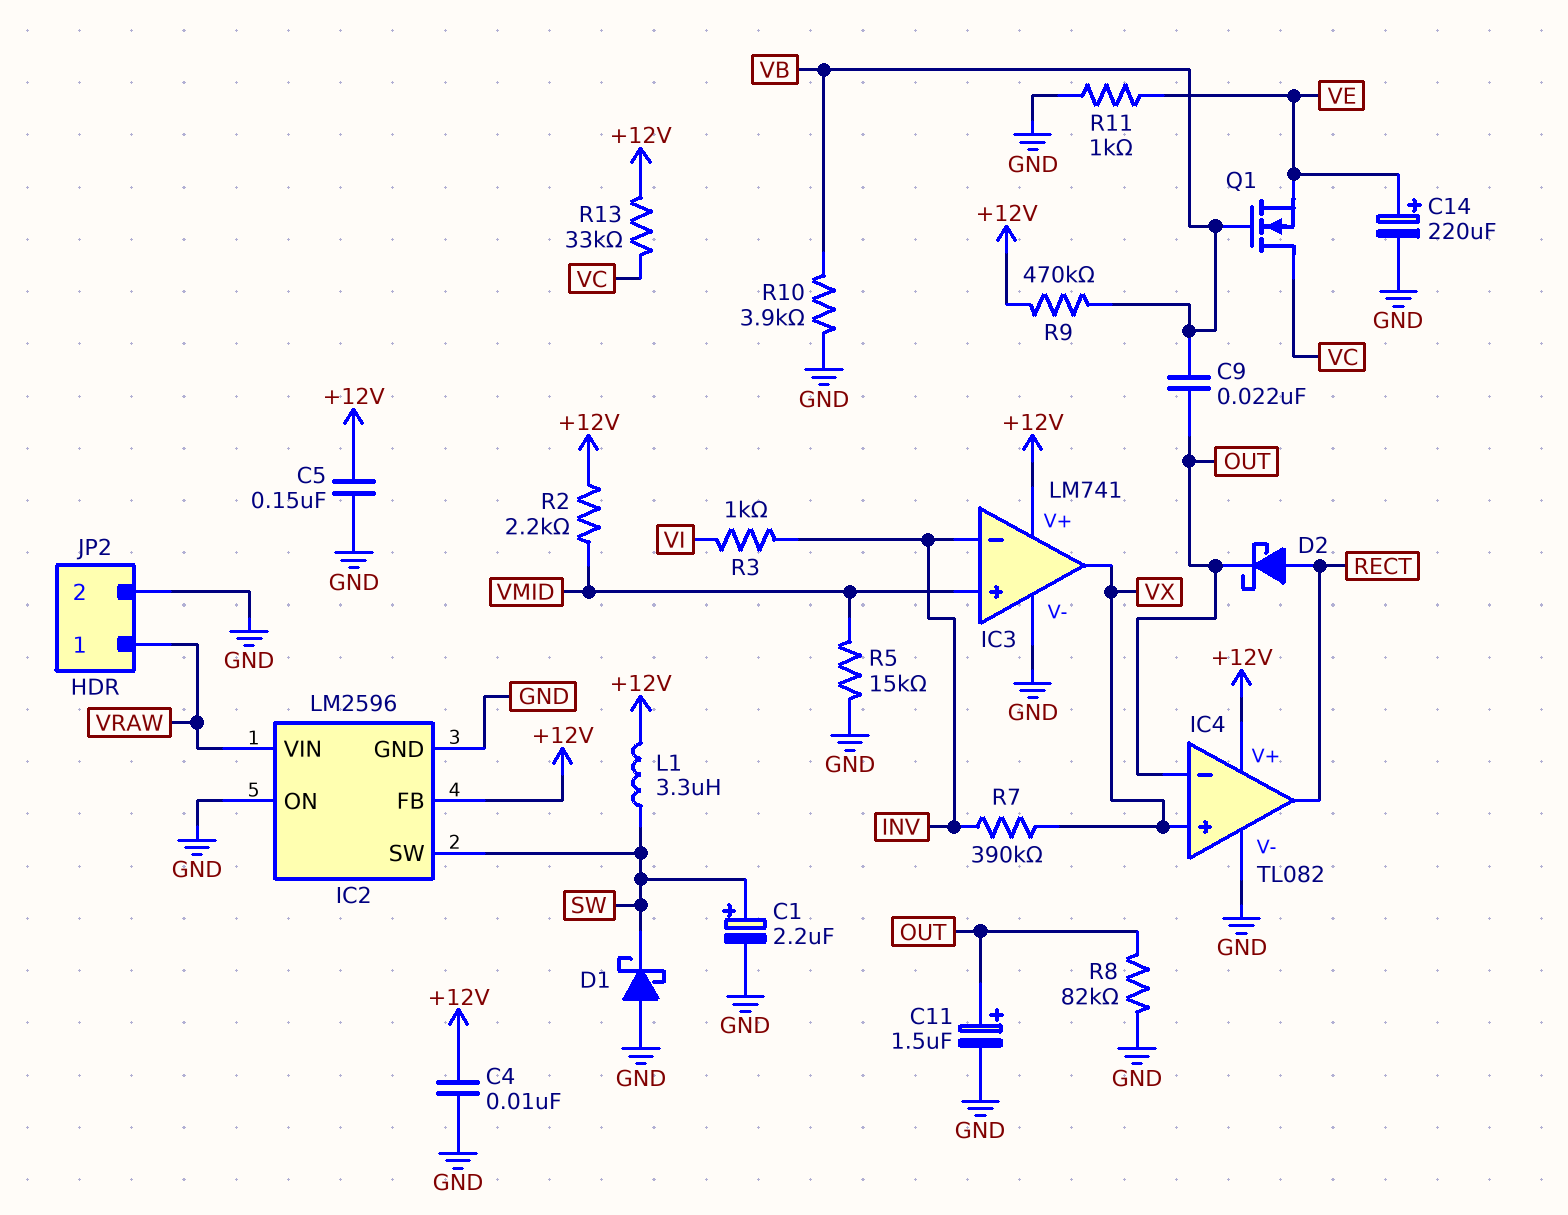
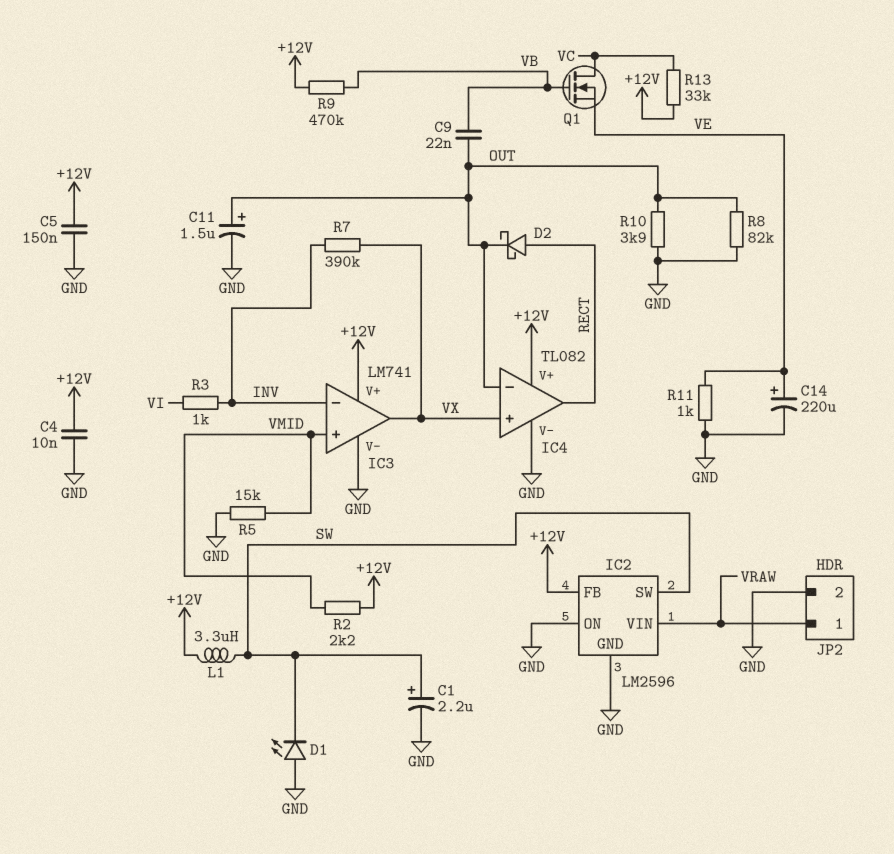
D1: schottky (A GND, K SW) -> LED (A GND, K SW)
R10: 3.9k (GND, VB) -> 3.9k (GND, OUT)

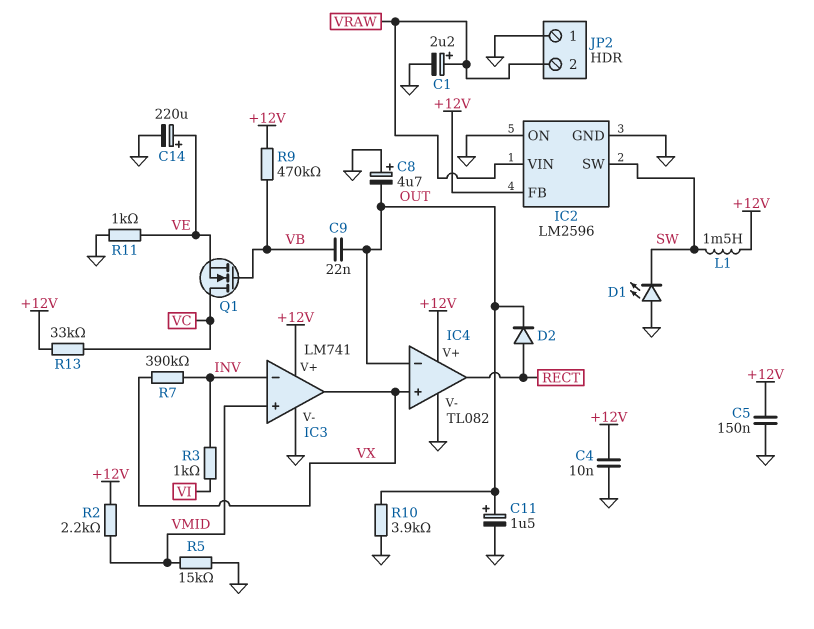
C1: 2.2uF (plus SW, minus GND) -> 2.2uF (plus VRAW, minus GND)
C8: none -> 4.7uF (plus GND, minus OUT)
D2: schottky (A RECT, K OUT) -> diode (A RECT, K OUT)
JP2 pin 1: VRAW -> GND
JP2 pin 2: GND -> VRAW
L1: 3.3uH (+12V, SW) -> 1.5mH (+12V, SW)
R8: 82k (GND, OUT) -> none

